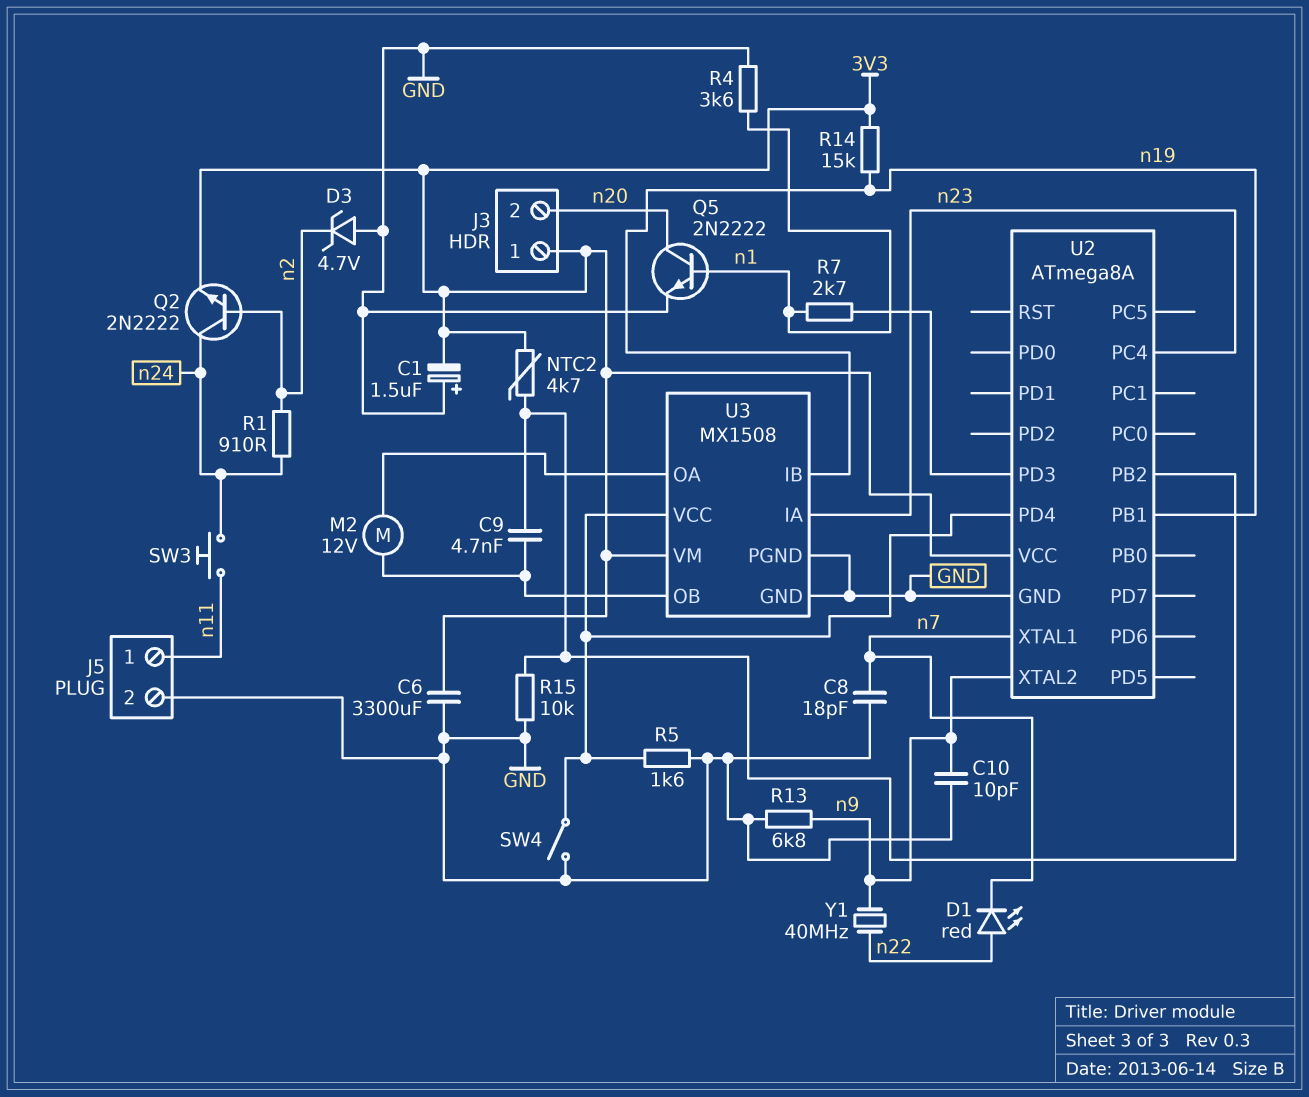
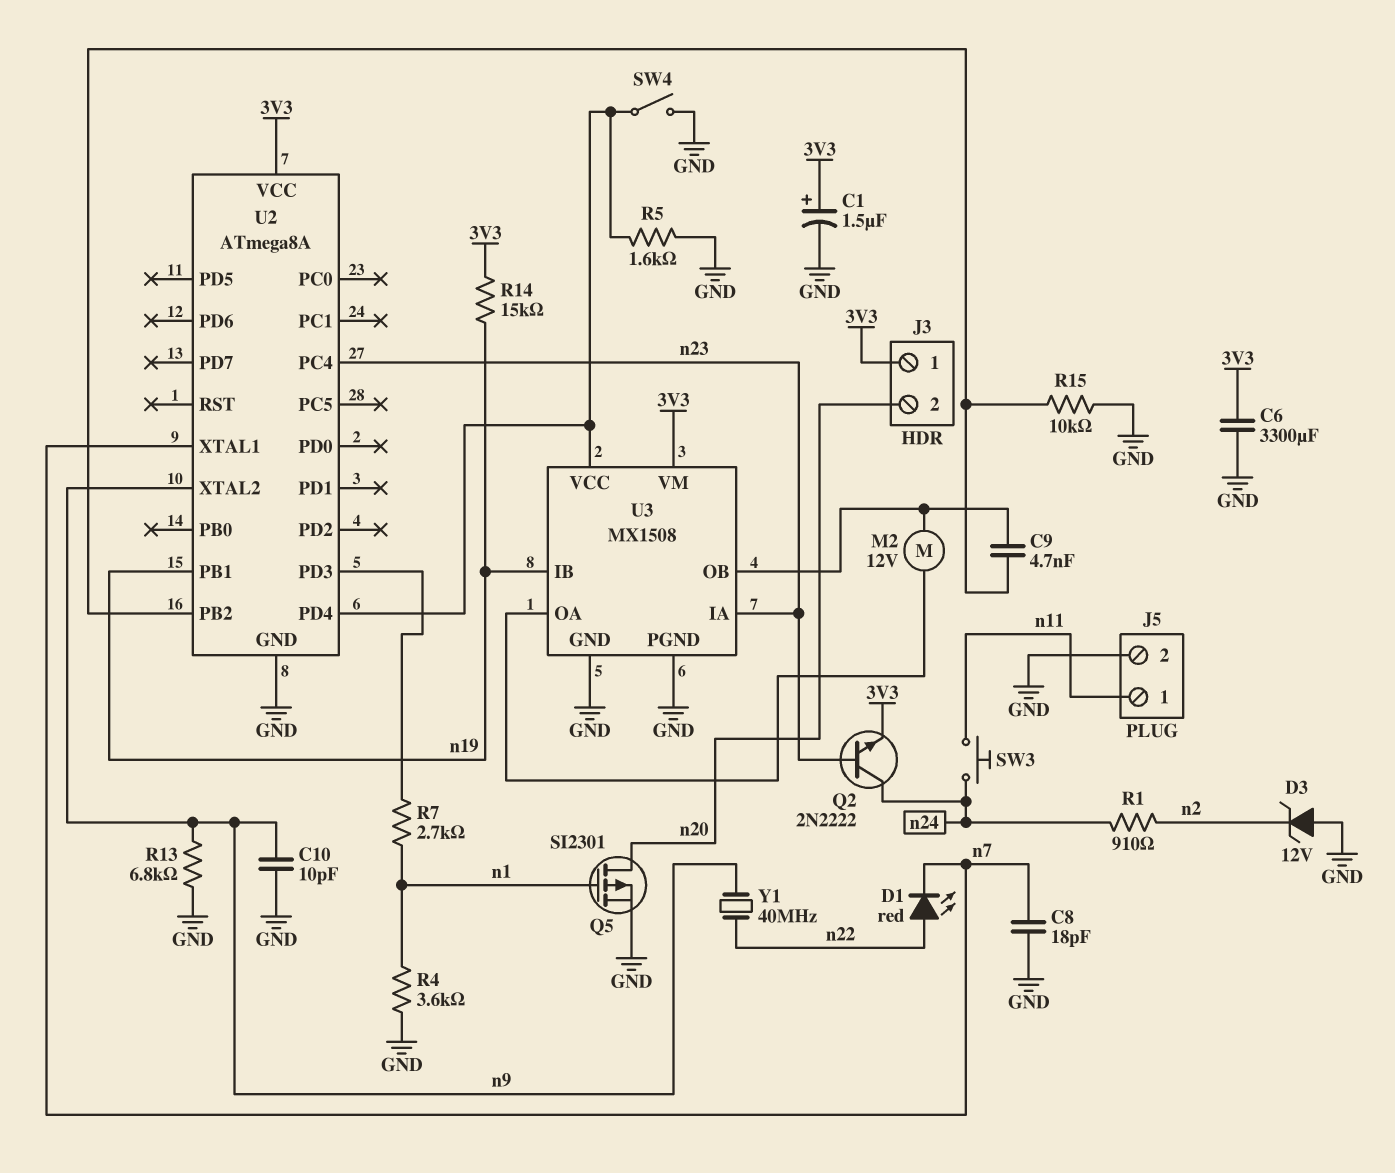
C1: 1.5uF (plus GND, minus 3V3) -> 1.5uF (plus 3V3, minus GND)
D3: zener 4.7V (A GND, K n2) -> zener 12V (A GND, K n2)
NTC2: 4.7k (3V3, U2/PB2) -> none
Q2: NPN 2N2222 (B n2, C n24, E 3V3) -> NPN 2N2222 (B n23, C n24, E 3V3)
Q5: NPN 2N2222 (B n1, C n20, E GND) -> PMOS SI2301 (G n1, D n20, S GND)

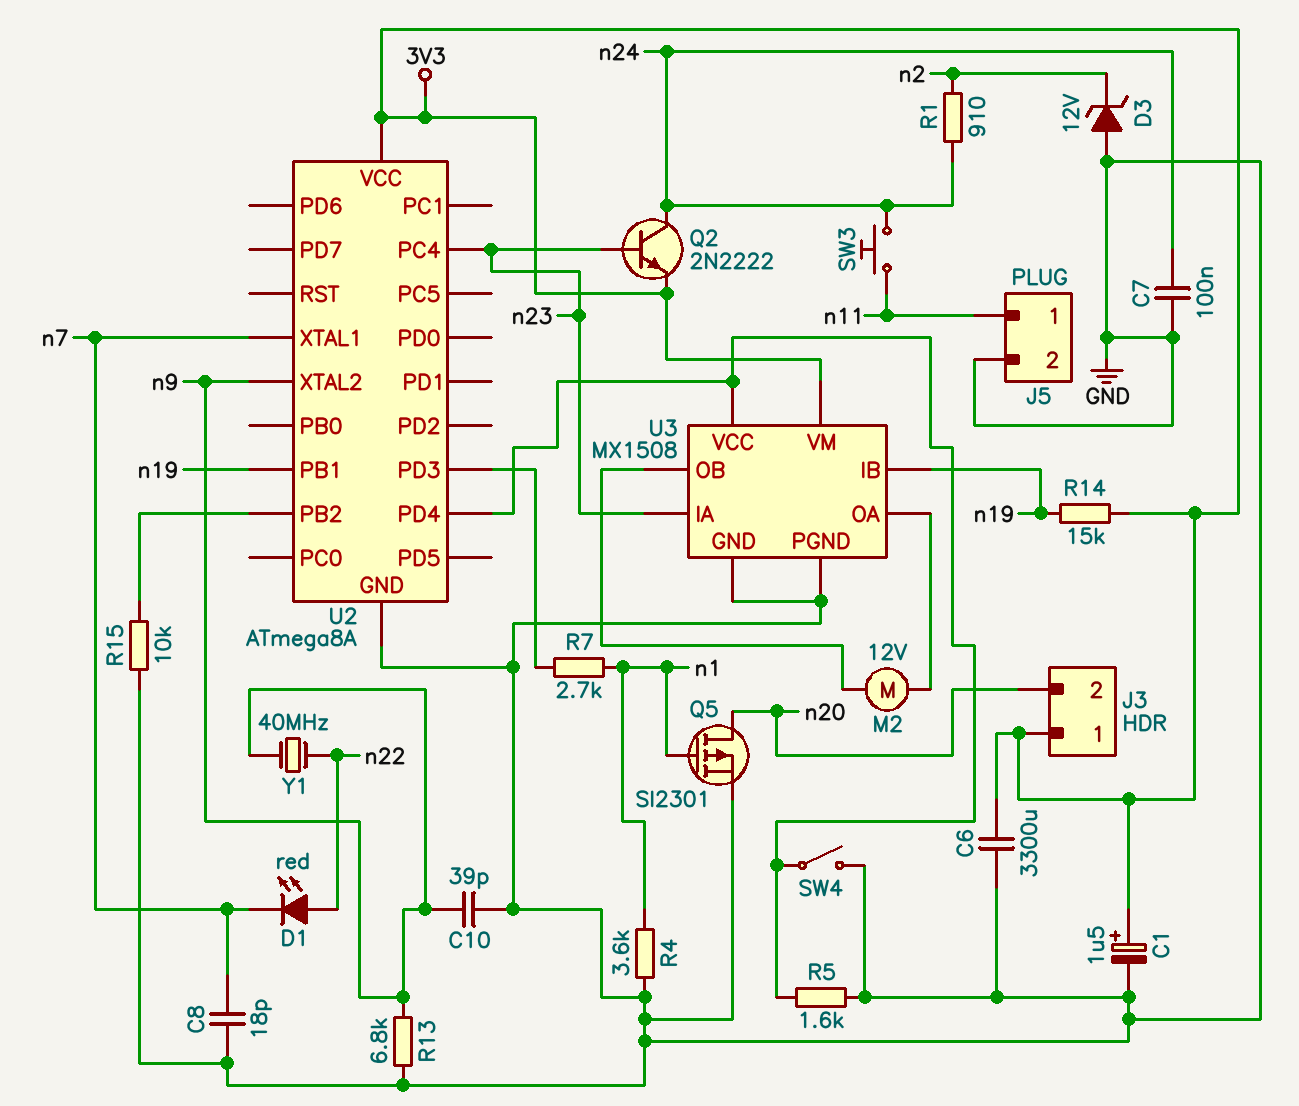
C7: none -> 100nF (GND, n24)
C9: 4.7nF (U2/PB2, U3/OB) -> none
C10: 10pF (GND, n9) -> 39pF (GND, n9)

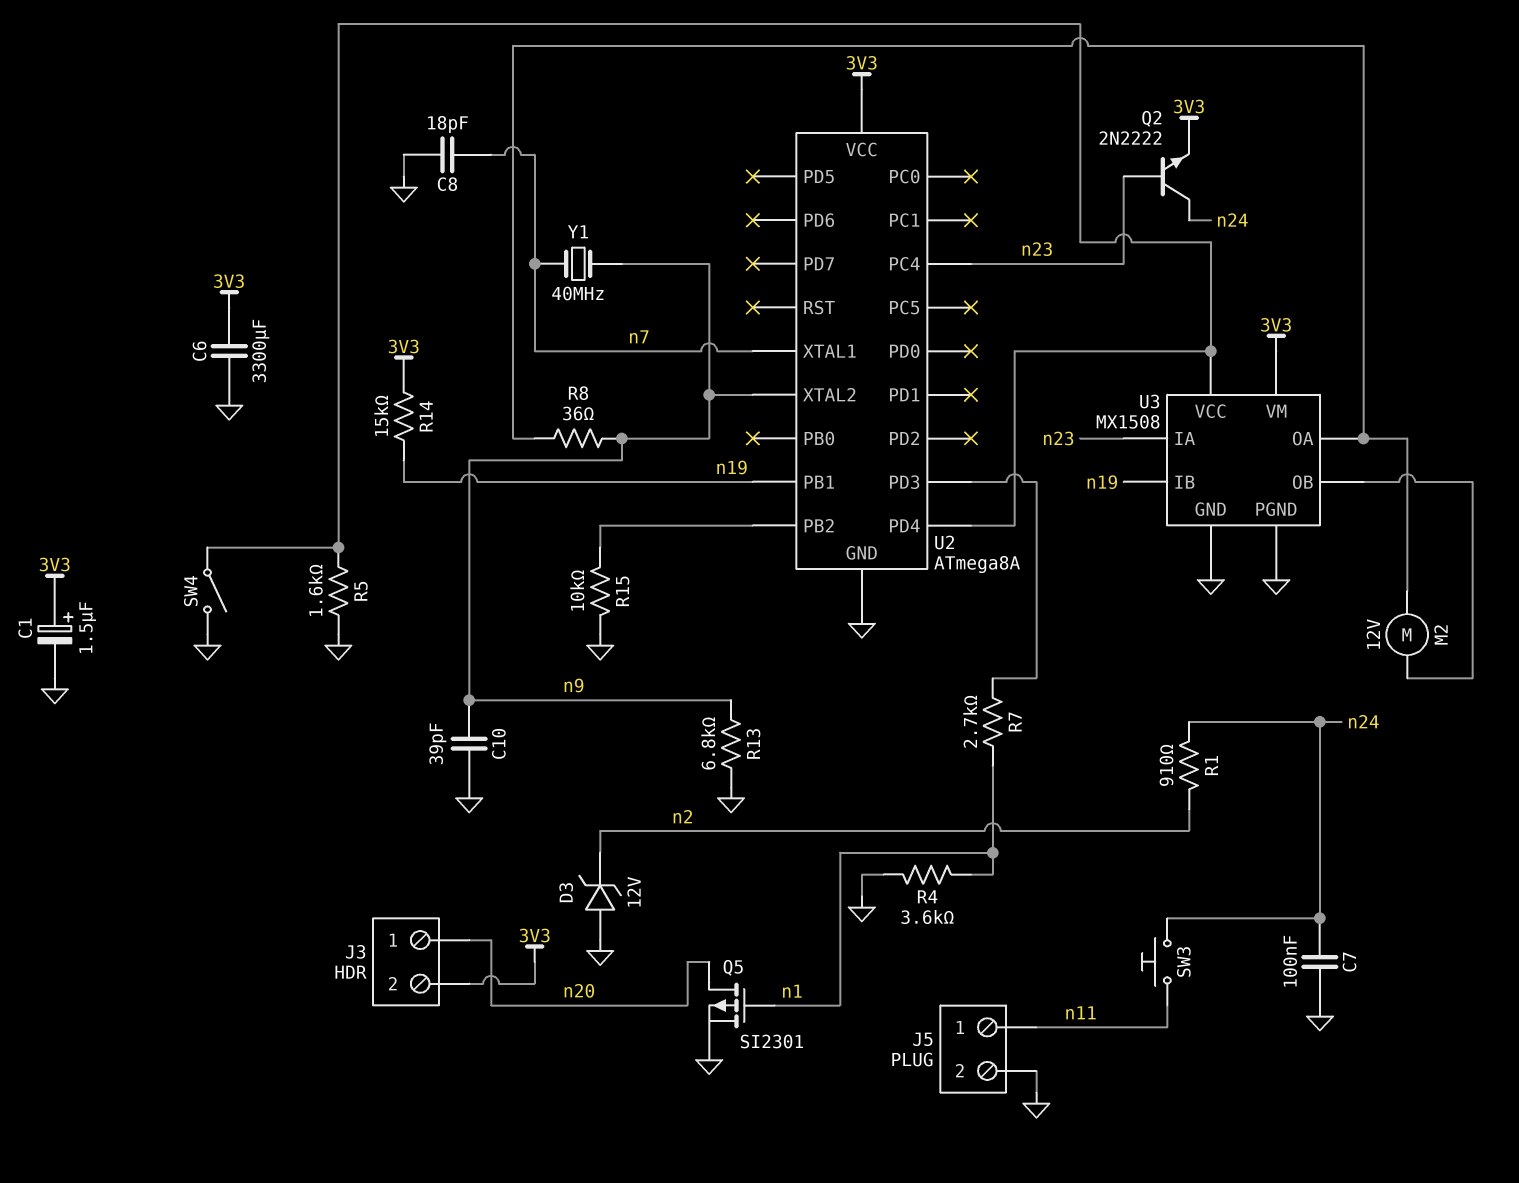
D1: LED red (A n22, K n7) -> none
J3 pin 1: 3V3 -> n20
J3 pin 2: n20 -> 3V3
R8: none -> 36 (U3/OA, n9)
Y1: 40MHz (n9, n22) -> 40MHz (n7, n9)

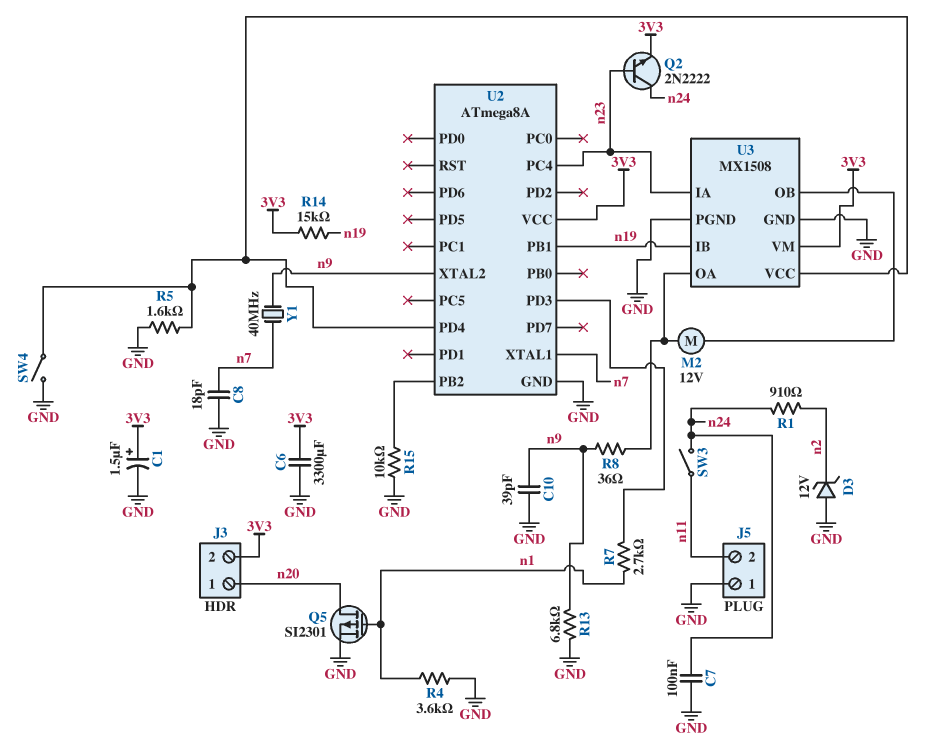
J5 pin 1: n11 -> GND
J5 pin 2: GND -> n11
SW3: button (n11, n24) -> switch (n11, n24)

